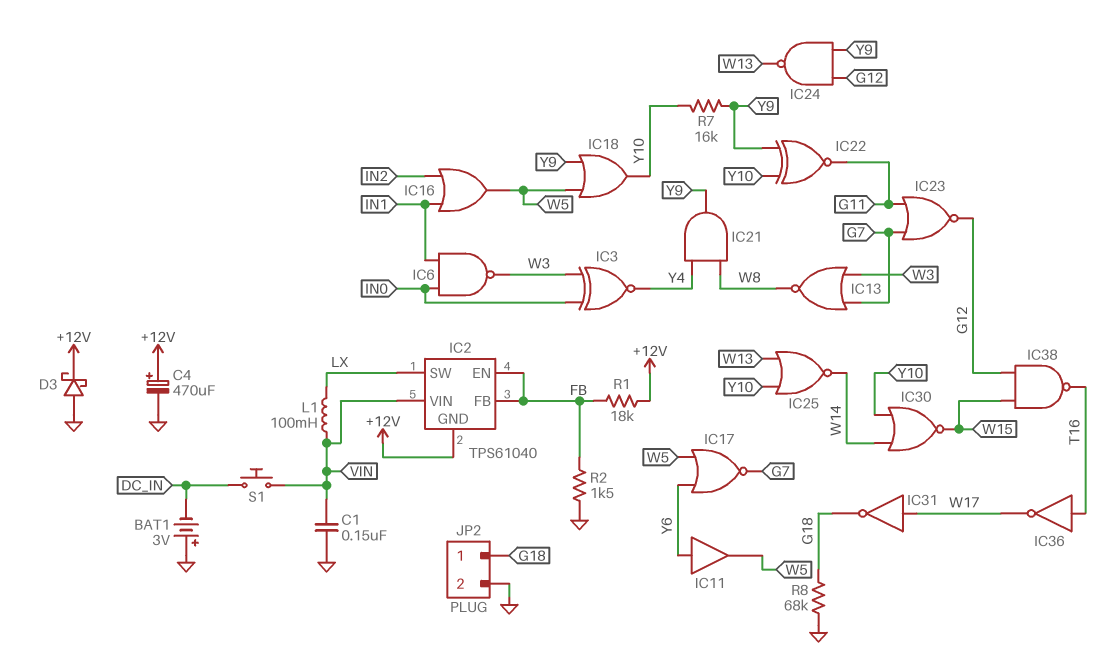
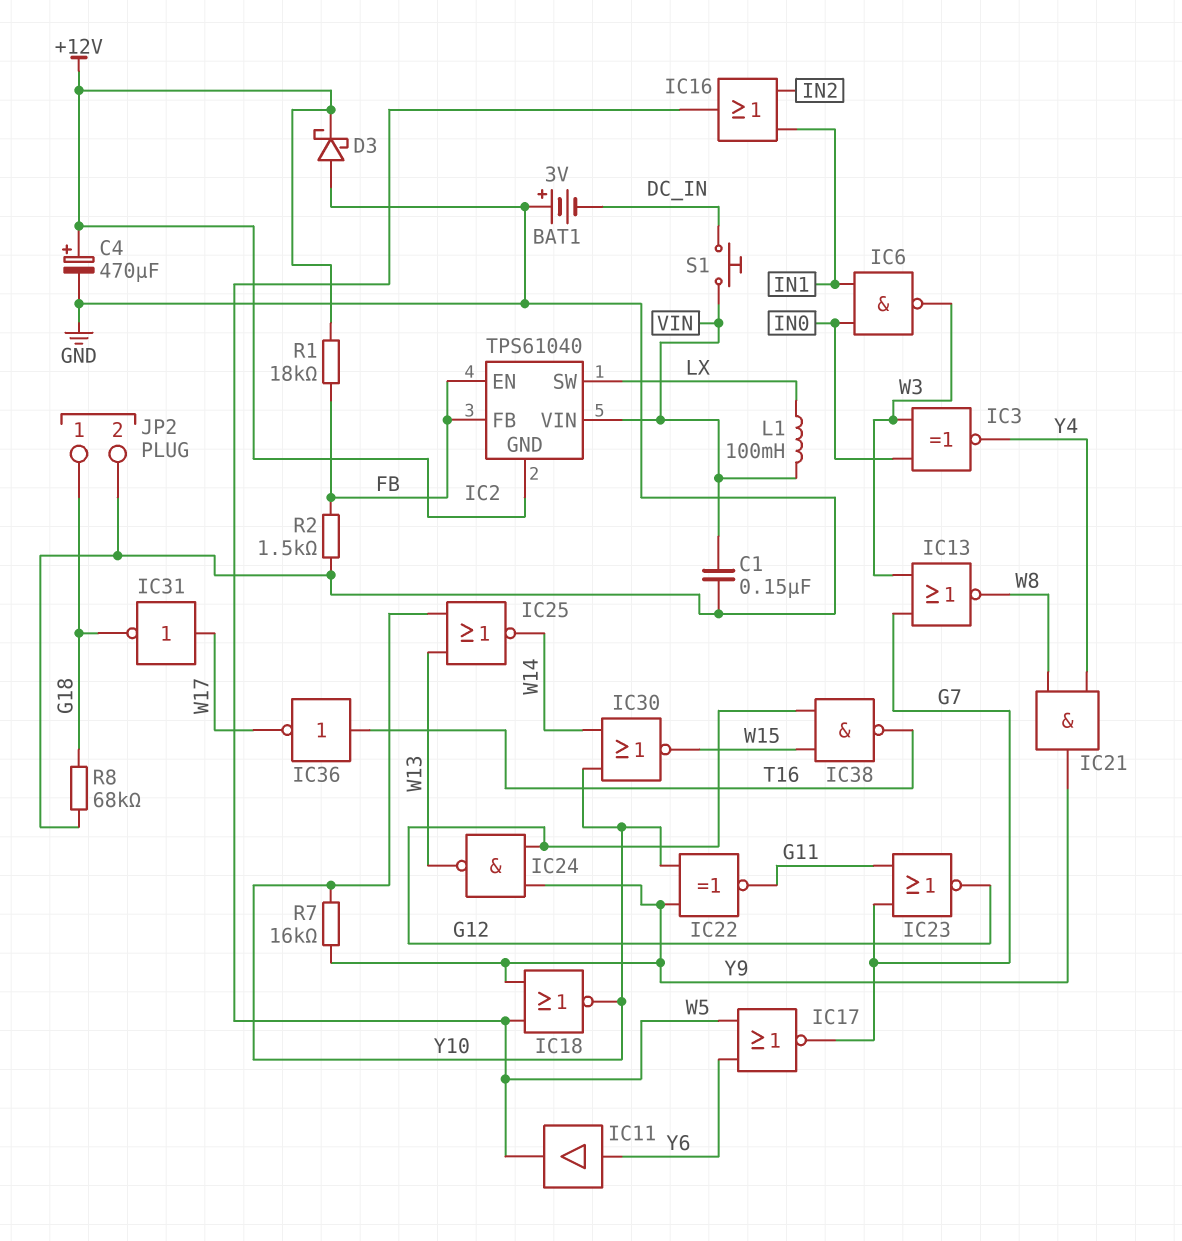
IC18: OR (in W5, in Y9, out Y10) -> NOR (in W5, in Y9, out Y10)

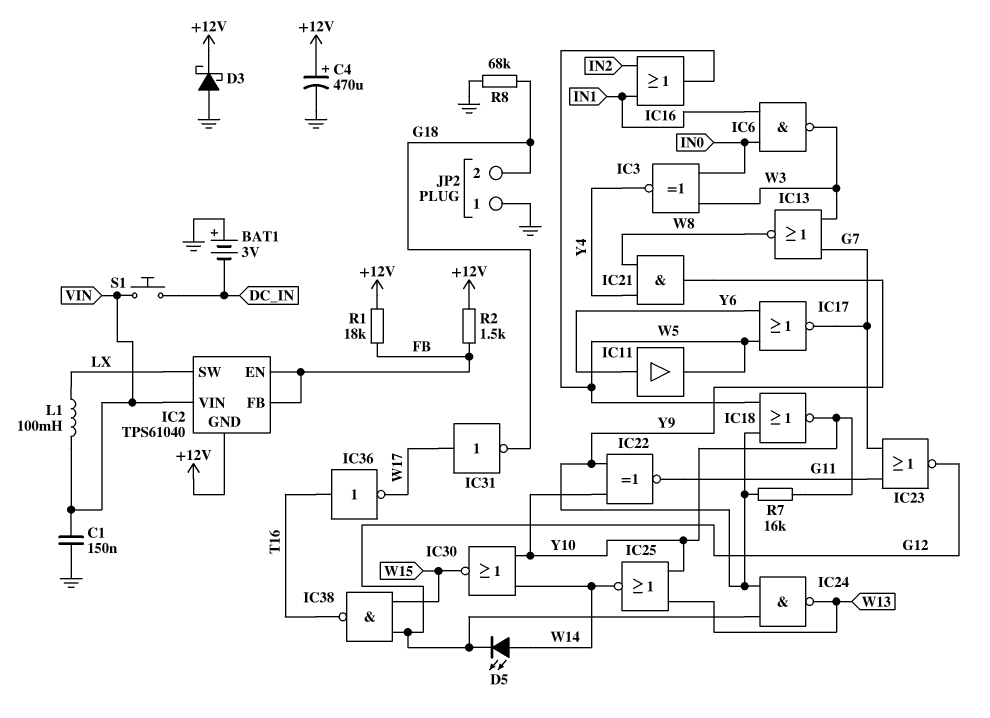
D5: none -> LED (A W14, K G12)
JP2 pin 1: G18 -> GND
JP2 pin 2: GND -> G18
R2: 1.5k (FB, GND) -> 1.5k (+12V, FB)

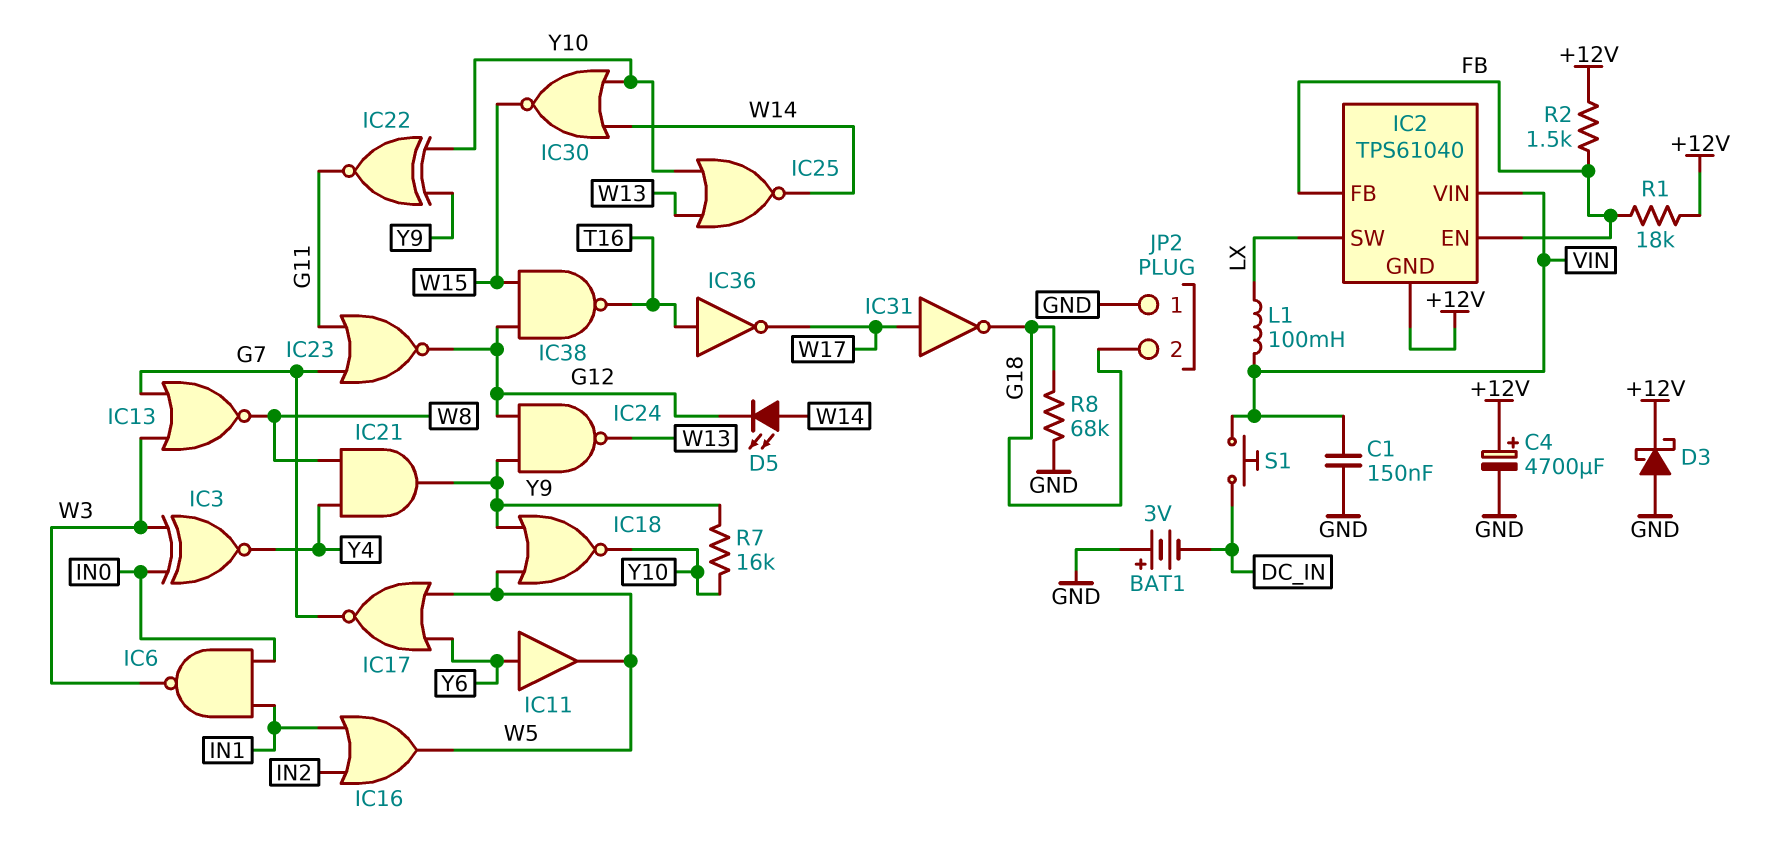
C4: 470uF (plus +12V, minus GND) -> 4700uF (plus +12V, minus GND)

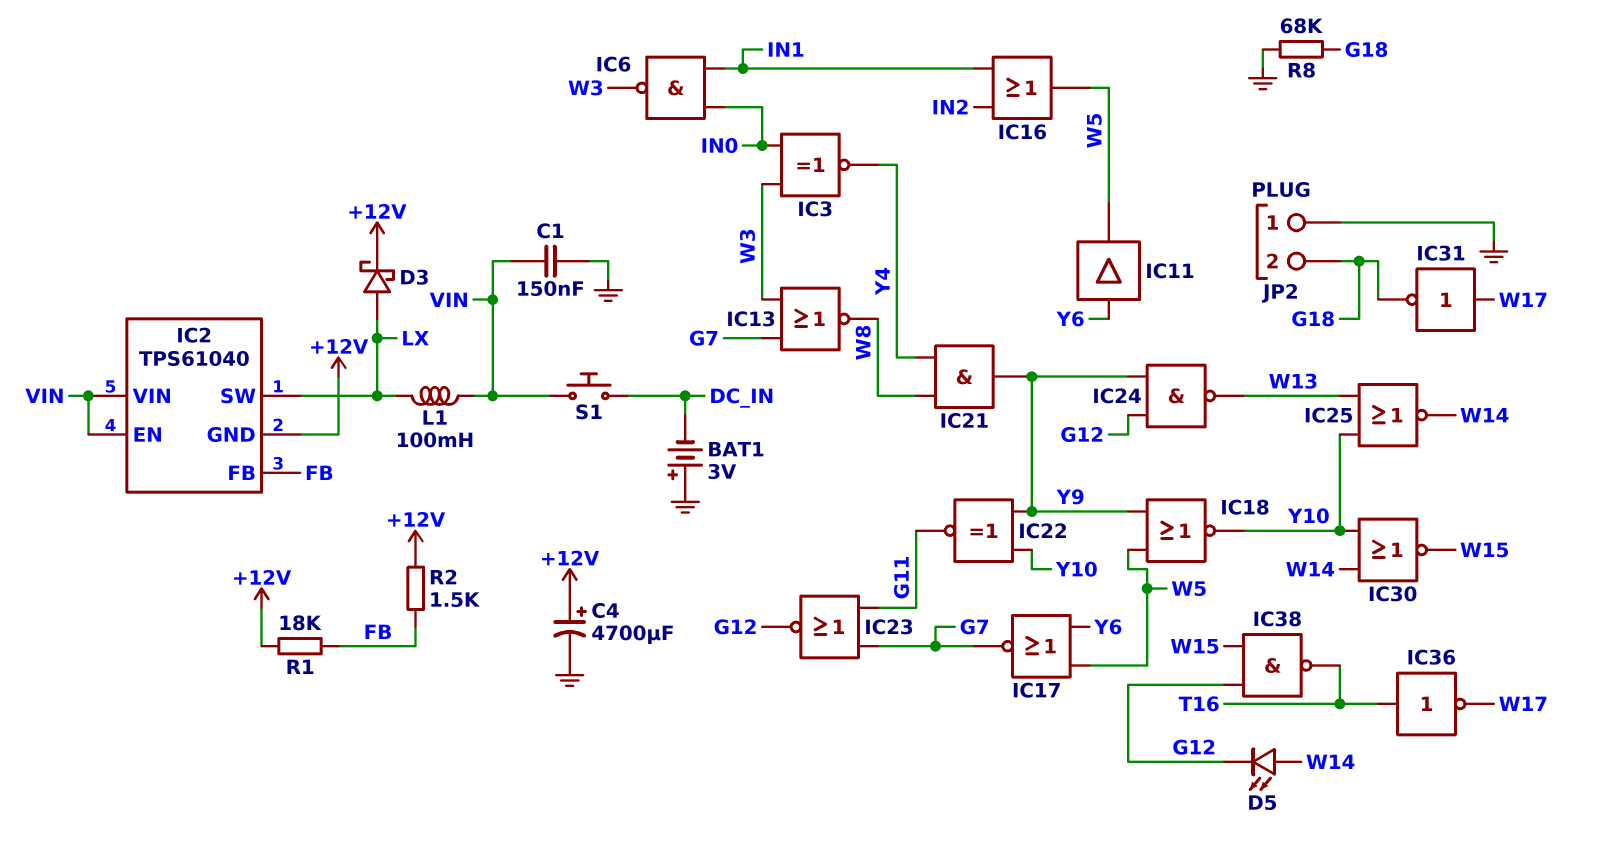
D3: schottky (A GND, K +12V) -> schottky (A LX, K +12V)
IC2 pin EN: FB -> VIN
R7: 16k (Y9, Y10) -> none

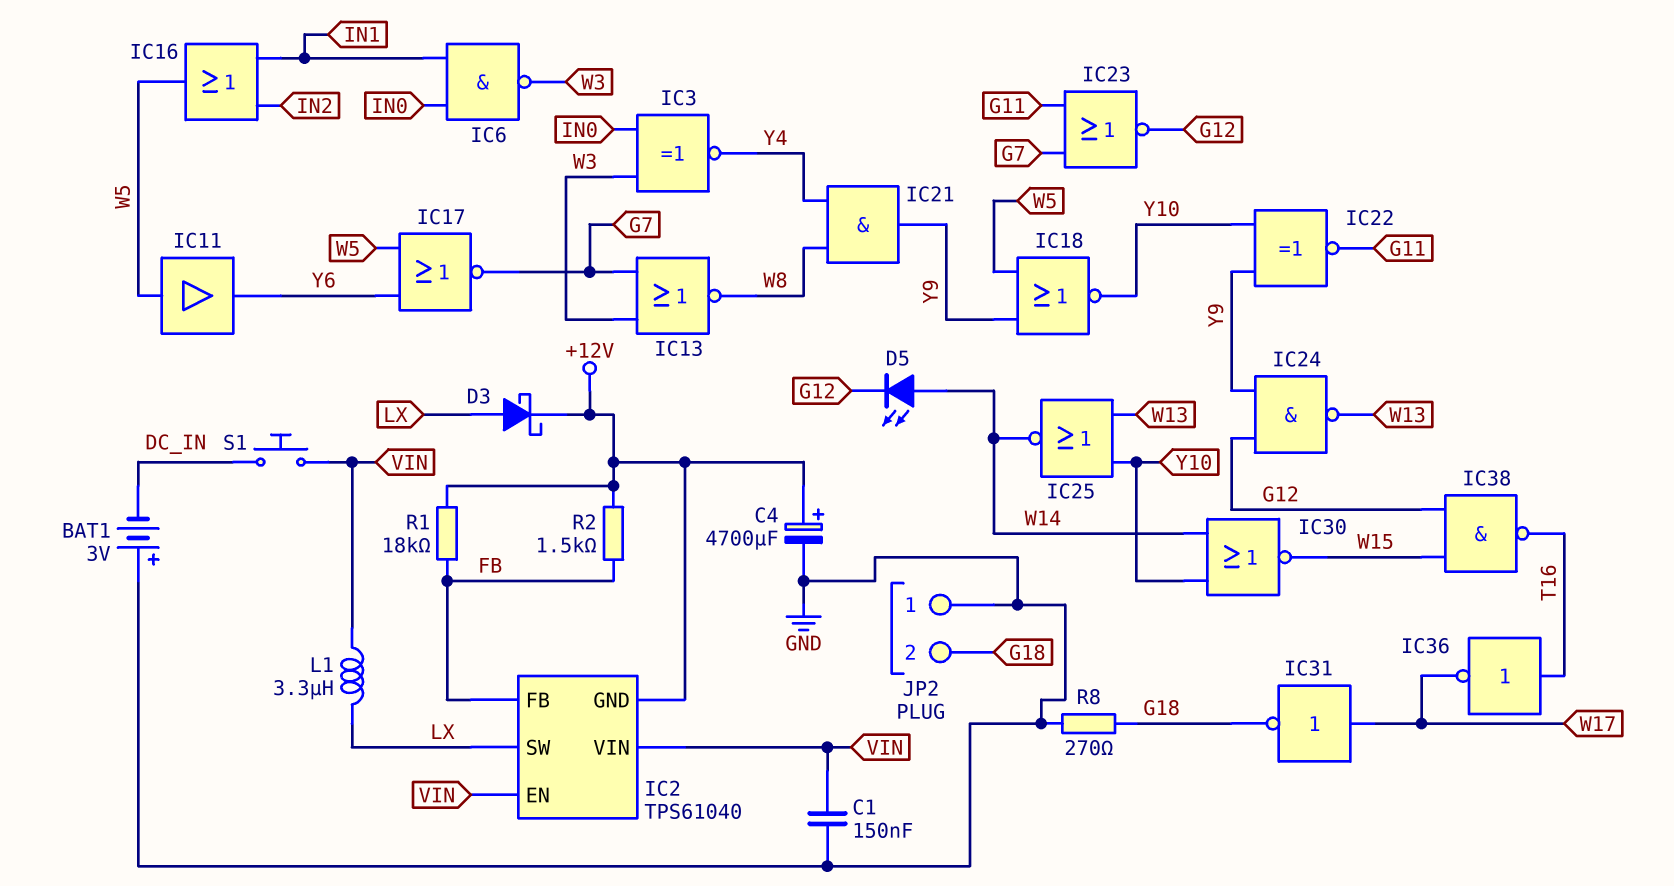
IC11: buffer (in Y6, out W5) -> buffer (in W5, out Y6)
L1: 100mH (LX, VIN) -> 3.3uH (LX, VIN)
R8: 68k (G18, GND) -> 270 (G18, GND)

